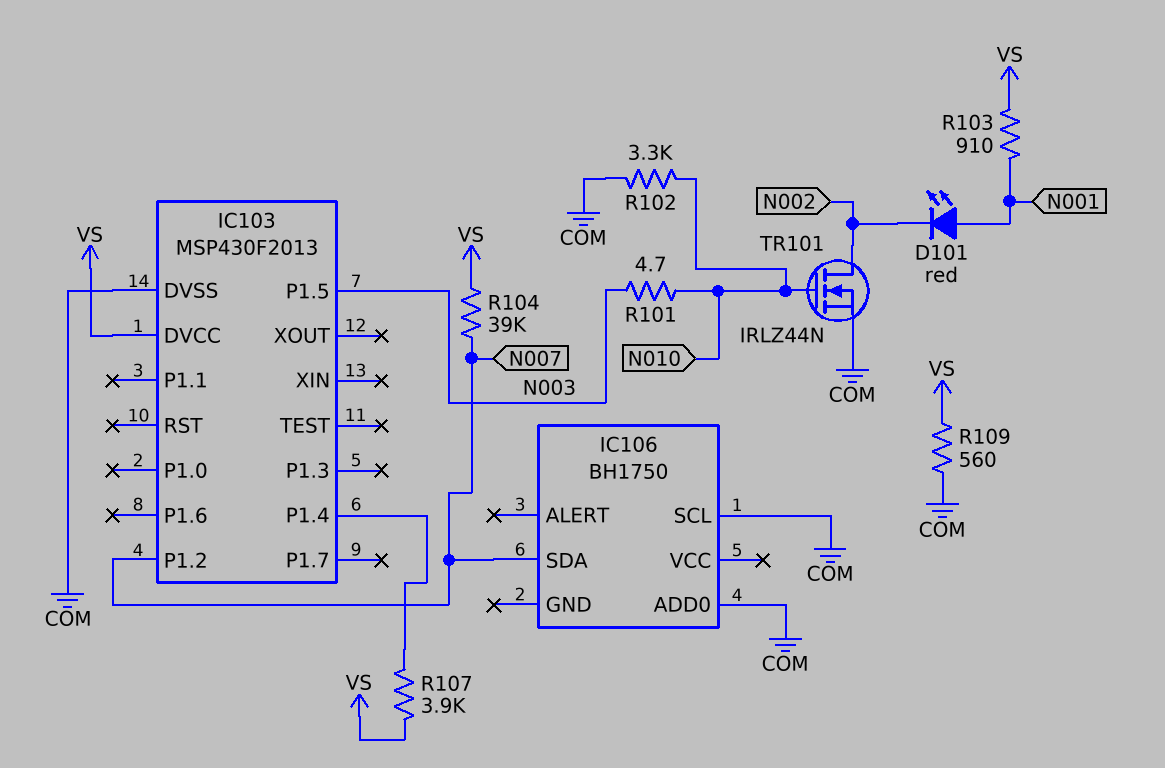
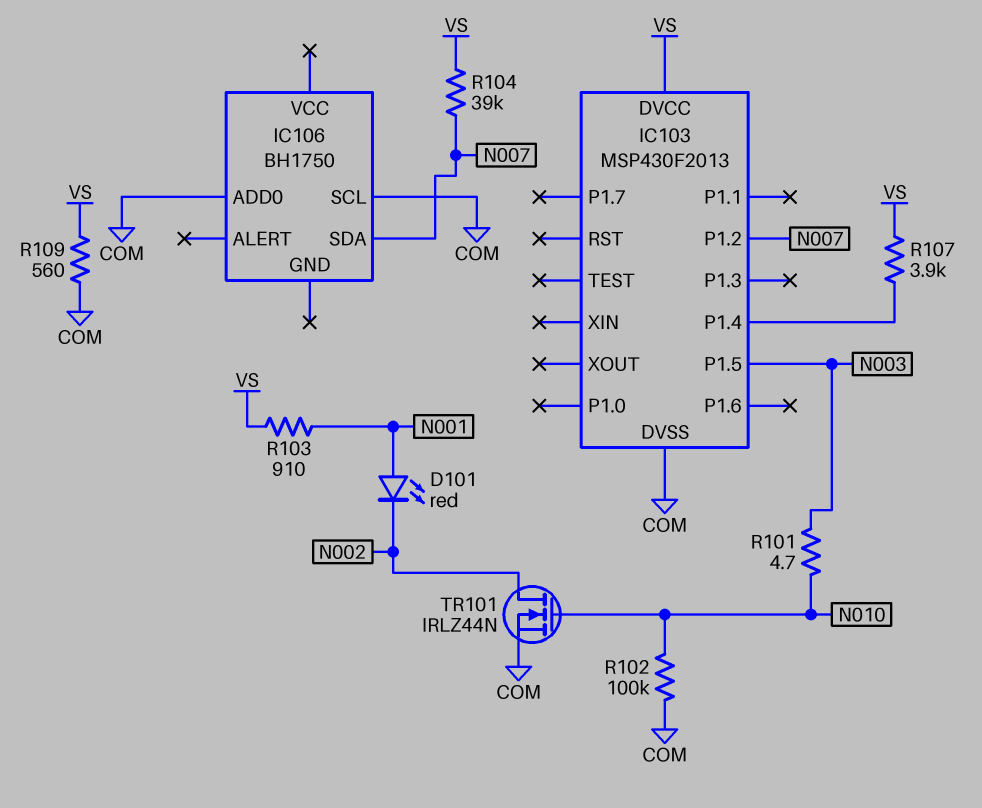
R102: 3.3k (COM, N010) -> 100k (COM, N010)

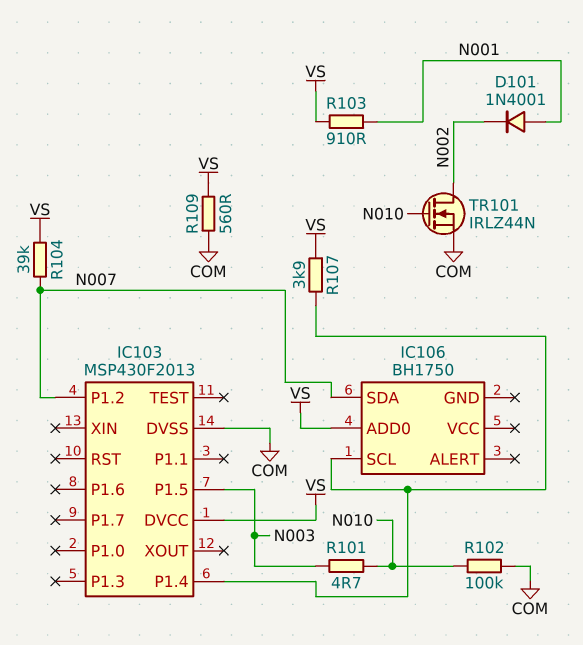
D101: LED red (A N001, K N002) -> diode 1N4001 (A N001, K N002)
IC106 pin ADD0: COM -> VS
IC106 pin SCL: COM -> IC103/P1.4

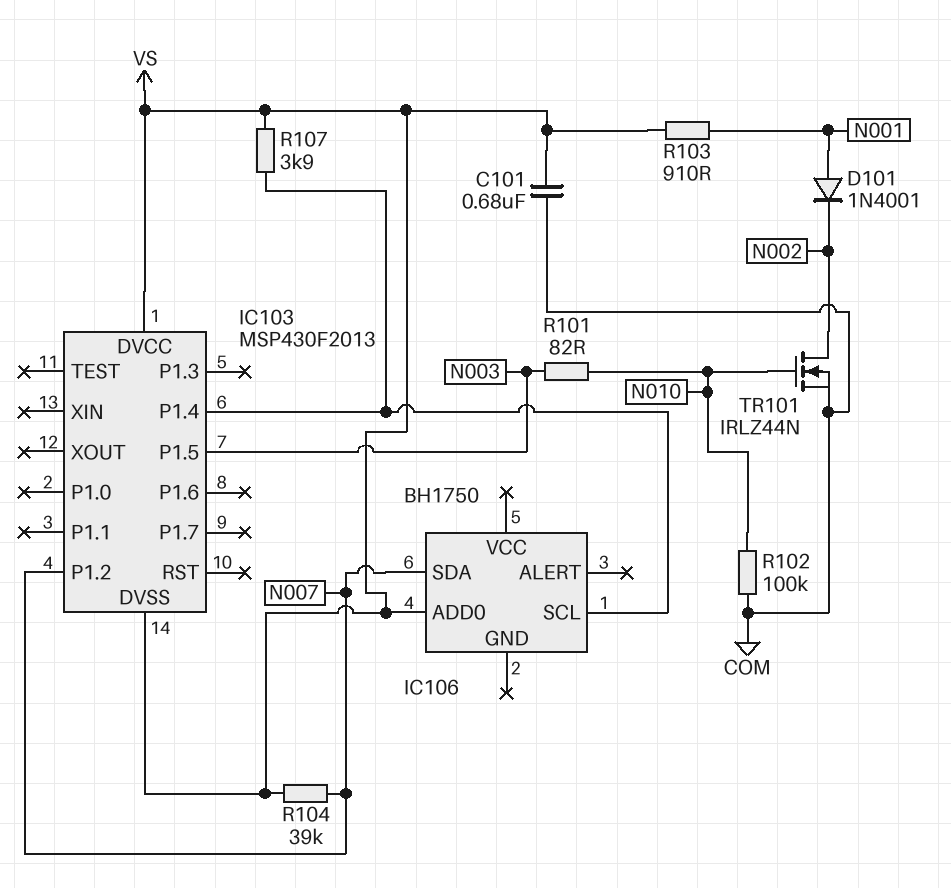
C101: none -> 680nF (COM, VS)
IC103 pin DVSS: COM -> VS
R101: 4.7 (N003, N010) -> 82 (N003, N010)
R109: 560 (COM, VS) -> none

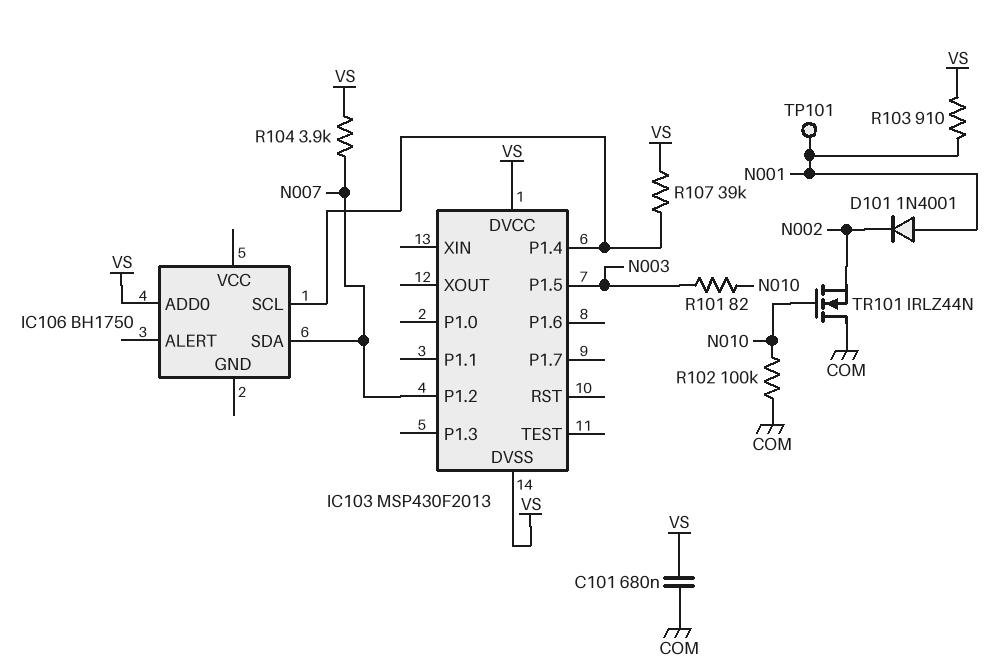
R104: 39k (N007, VS) -> 3.9k (N007, VS)
R107: 3.9k (IC103/P1.4, VS) -> 39k (IC103/P1.4, VS)
TP101: none -> test point (N001)
TR101: NMOS IRLZ44N (G N010, D N002, S COM) -> NMOS IRLZ44N (G N010, D COM, S N002)

